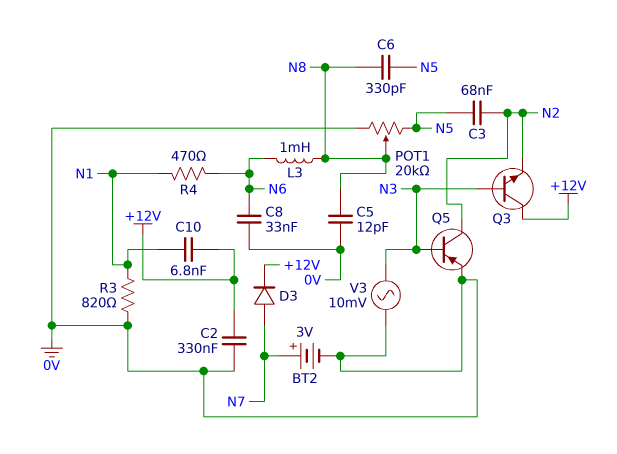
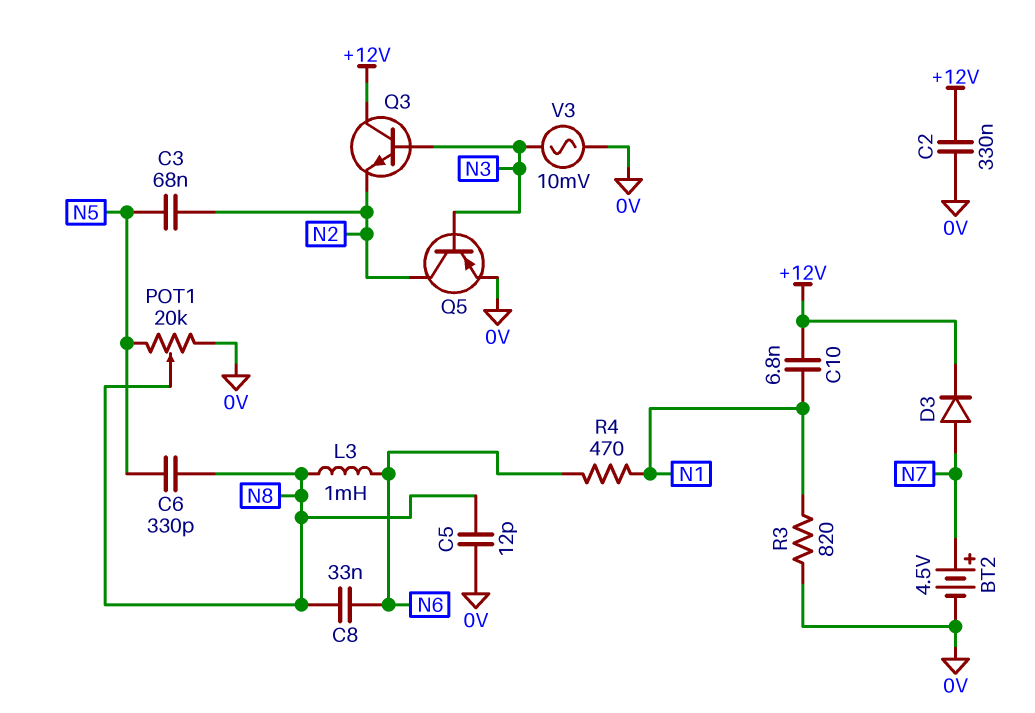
BT2: 3V (plus N7, minus 0V) -> 4.5V (plus N7, minus 0V)
C8: 33nF (0V, N6) -> 33nF (N6, N8)

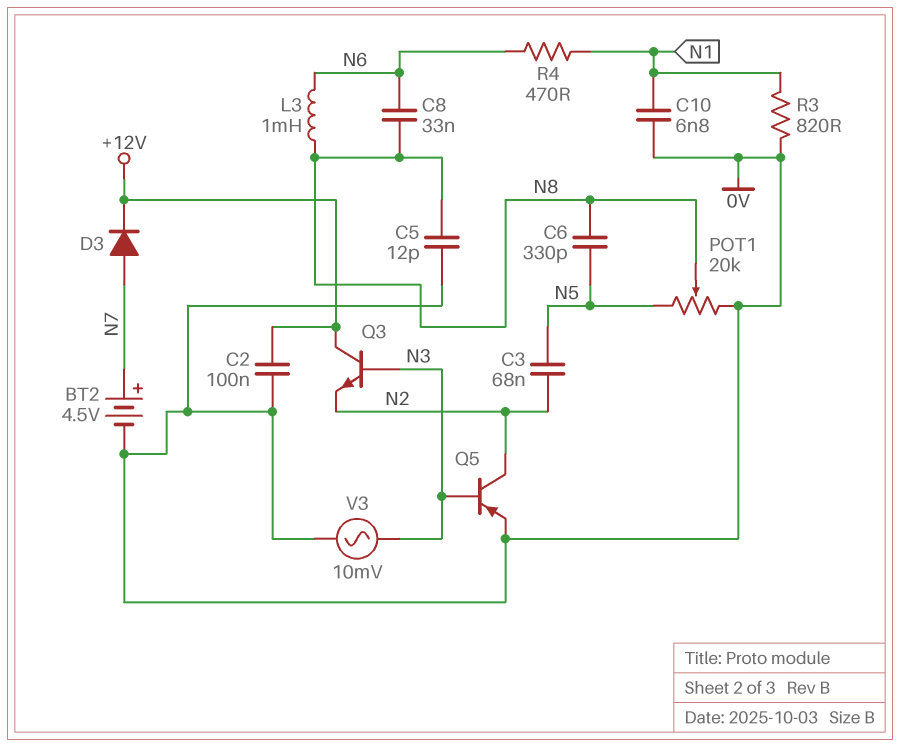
C2: 330nF (+12V, 0V) -> 100nF (+12V, 0V)
C10: 6.8nF (+12V, N1) -> 6.8nF (0V, N1)

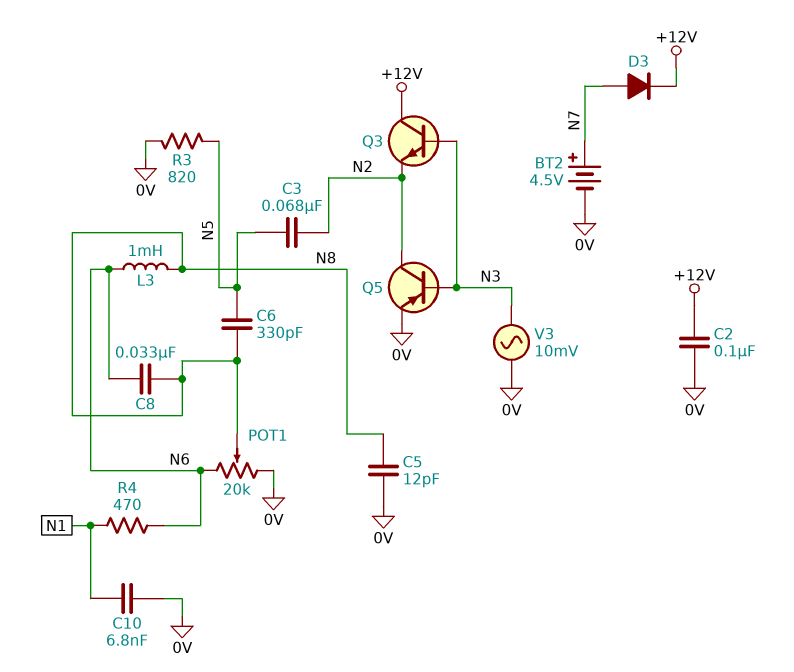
POT1: 20k (0V, N5, wiper N8) -> 20k (0V, N6, wiper N8)
R3: 820 (0V, N1) -> 820 (0V, N5)

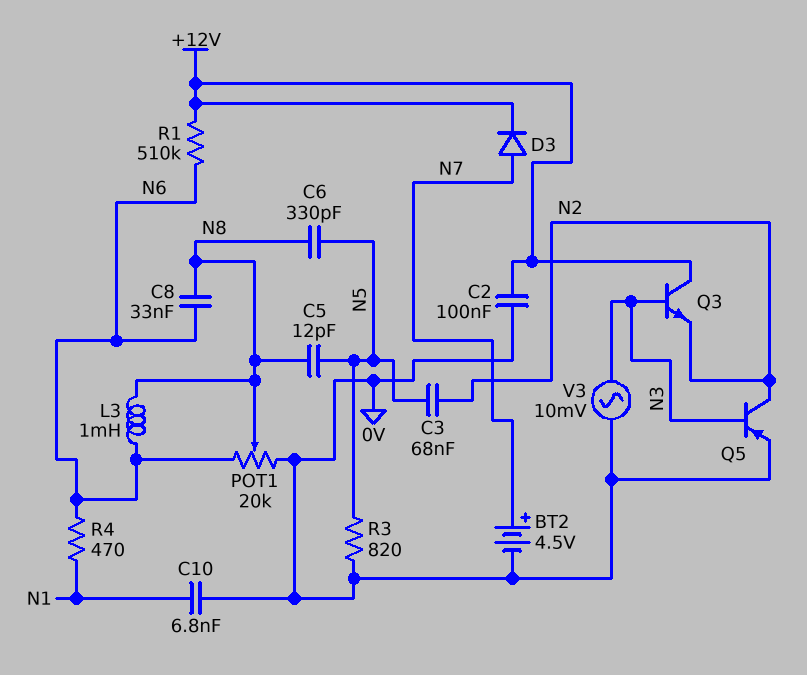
C5: 12pF (0V, N8) -> 12pF (N5, N8)
R1: none -> 510k (+12V, N6)

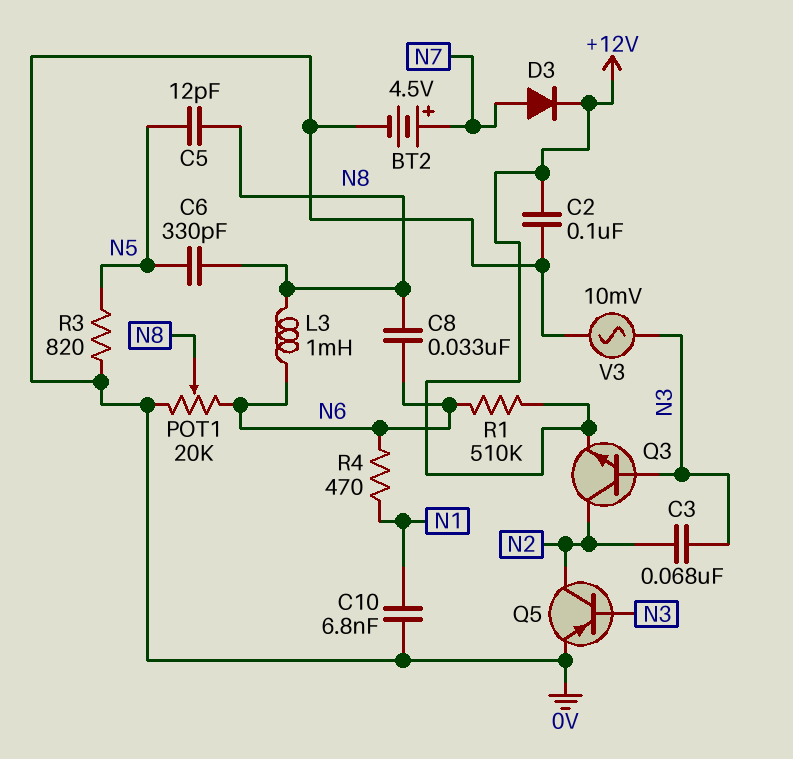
C3: 68nF (N2, N5) -> 68nF (N2, N3)
Q3: NPN (B N3, C +12V, E N2) -> NPN (B N3, C N2, E +12V)

